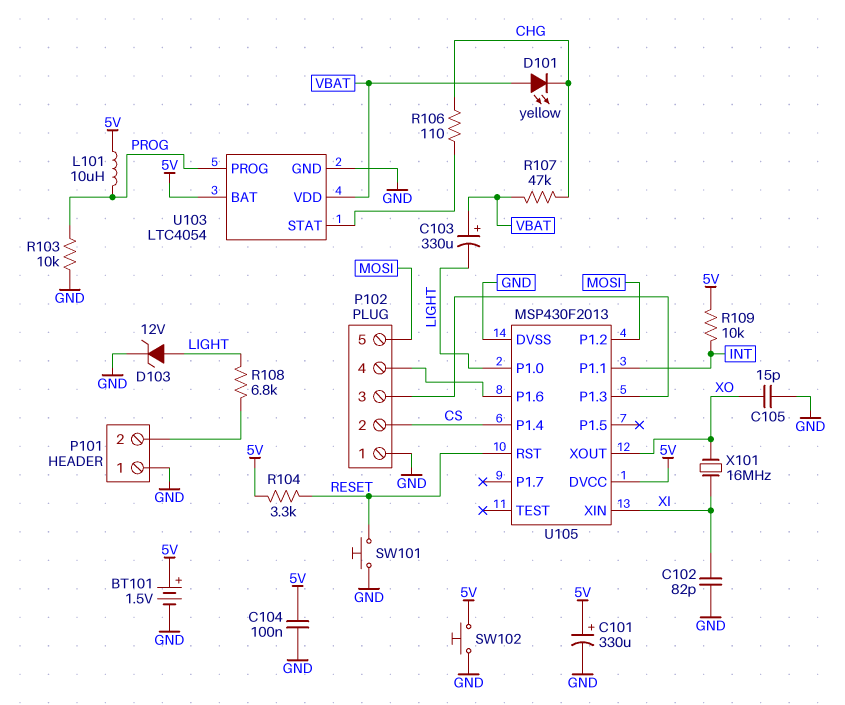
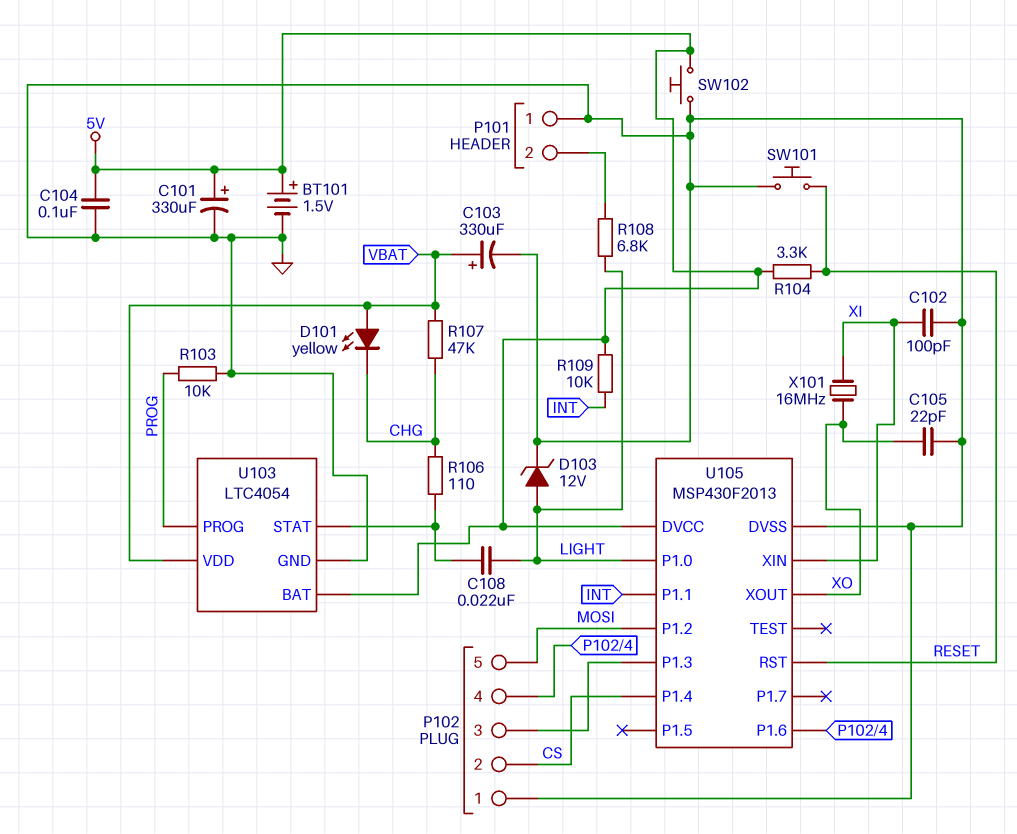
C102: 82pF (GND, XI) -> 100pF (GND, XI)
C103: 330uF (plus VBAT, minus LIGHT) -> 330uF (plus VBAT, minus GND)
C105: 15pF (GND, XO) -> 22pF (GND, XO)
C108: none -> 22nF (LIGHT, U103/STAT)
L101: 10uH (5V, PROG) -> none

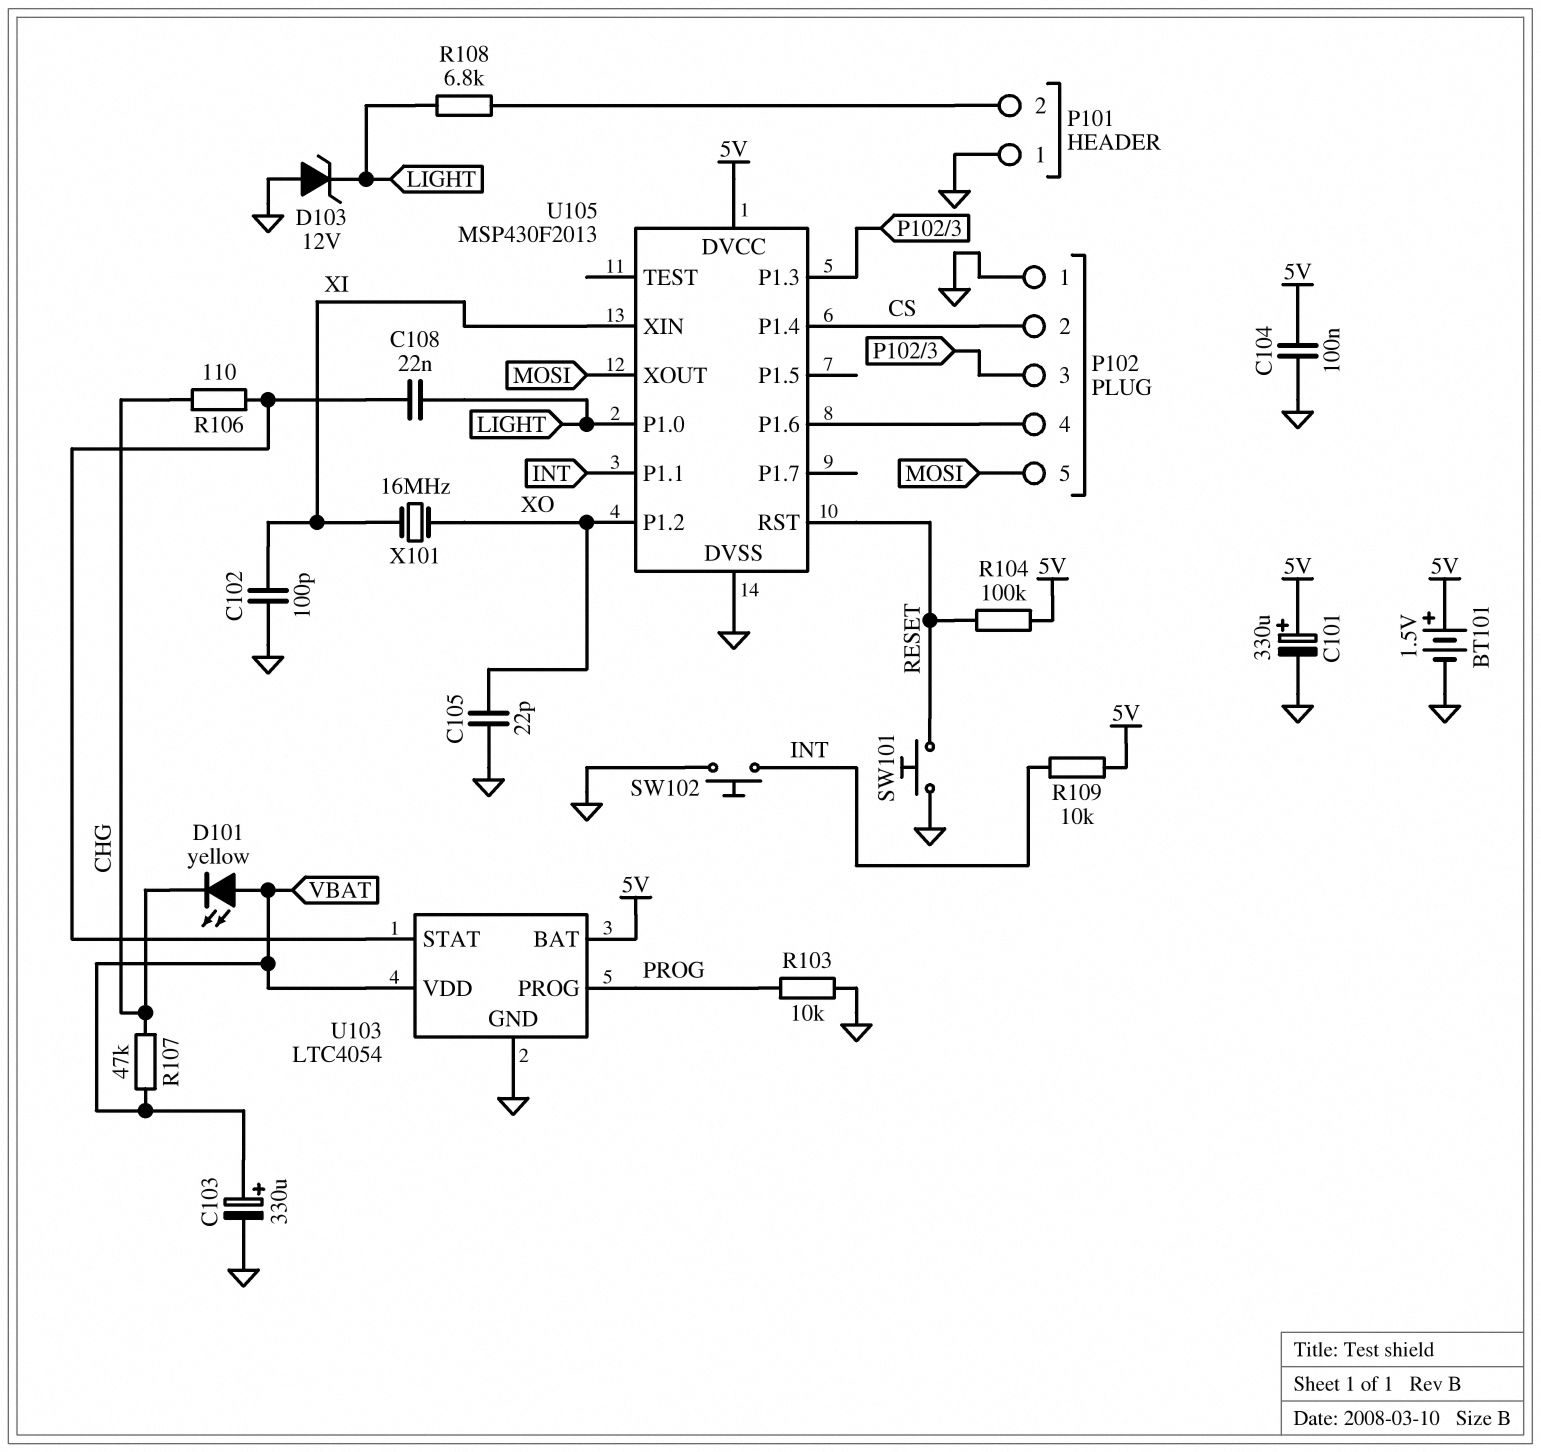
D103: zener 12V (A LIGHT, K GND) -> zener 12V (A GND, K LIGHT)
R104: 3.3k (5V, RESET) -> 100k (5V, RESET)
SW102: button (5V, GND) -> button (GND, INT)
U105 pin P1.2: MOSI -> XO
U105 pin XOUT: XO -> MOSI

